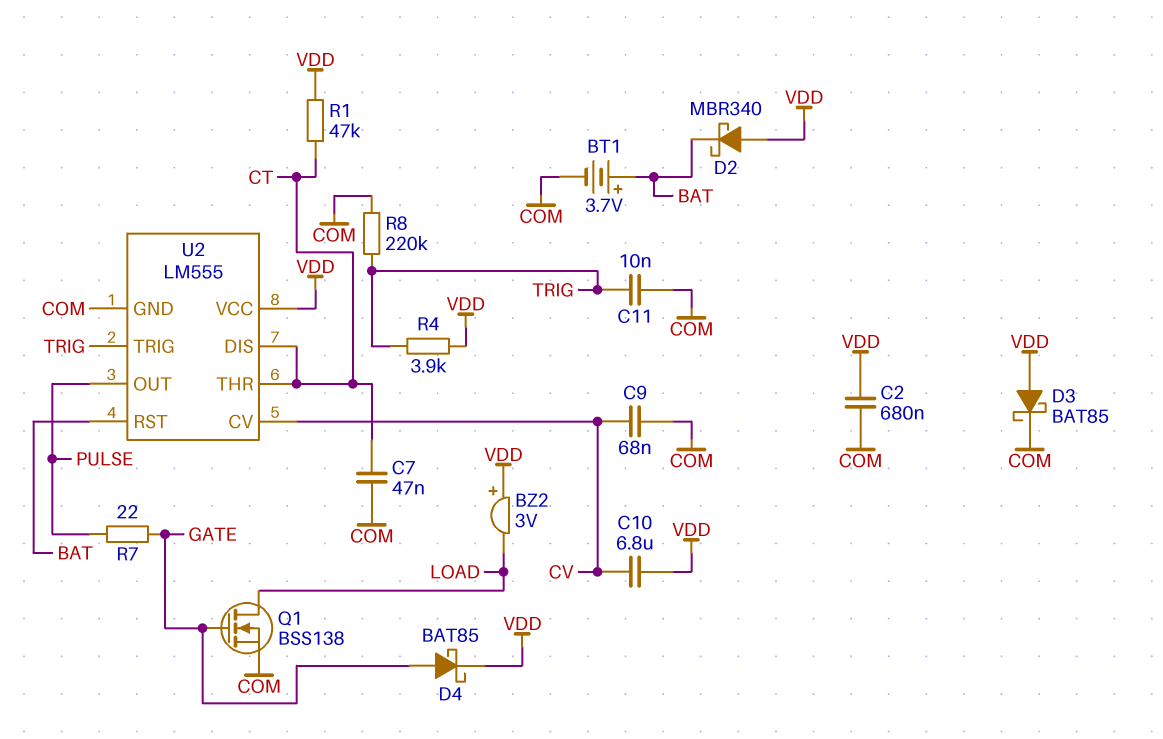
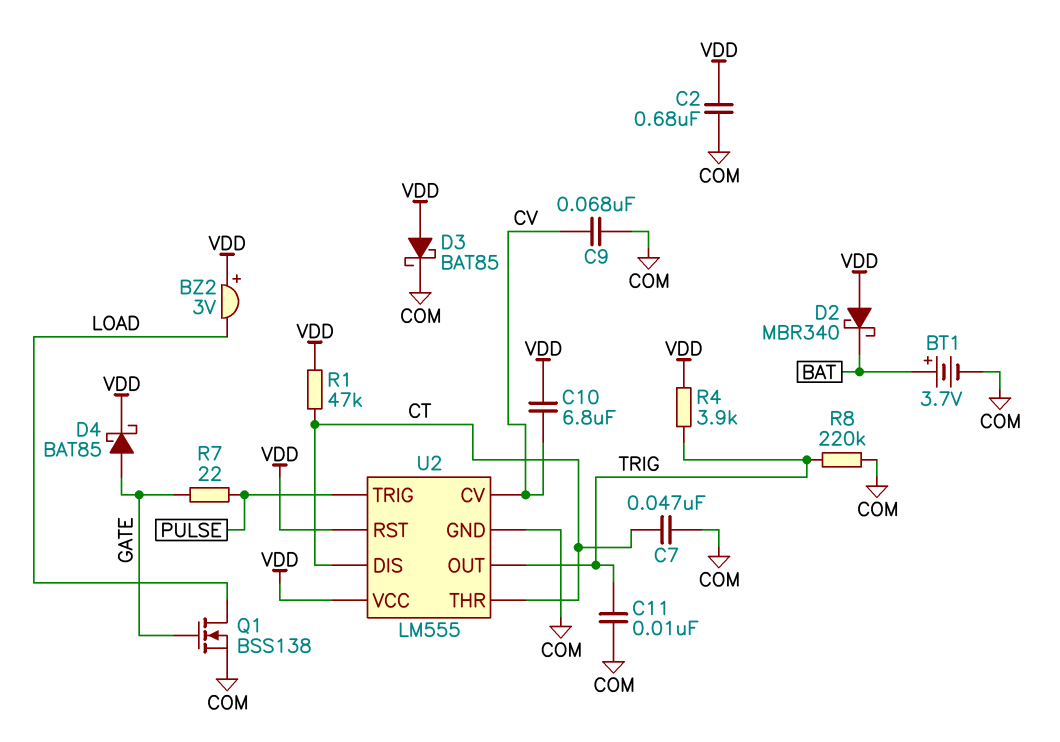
U2 pin OUT: PULSE -> TRIG
U2 pin RST: BAT -> VDD
U2 pin TRIG: TRIG -> PULSE

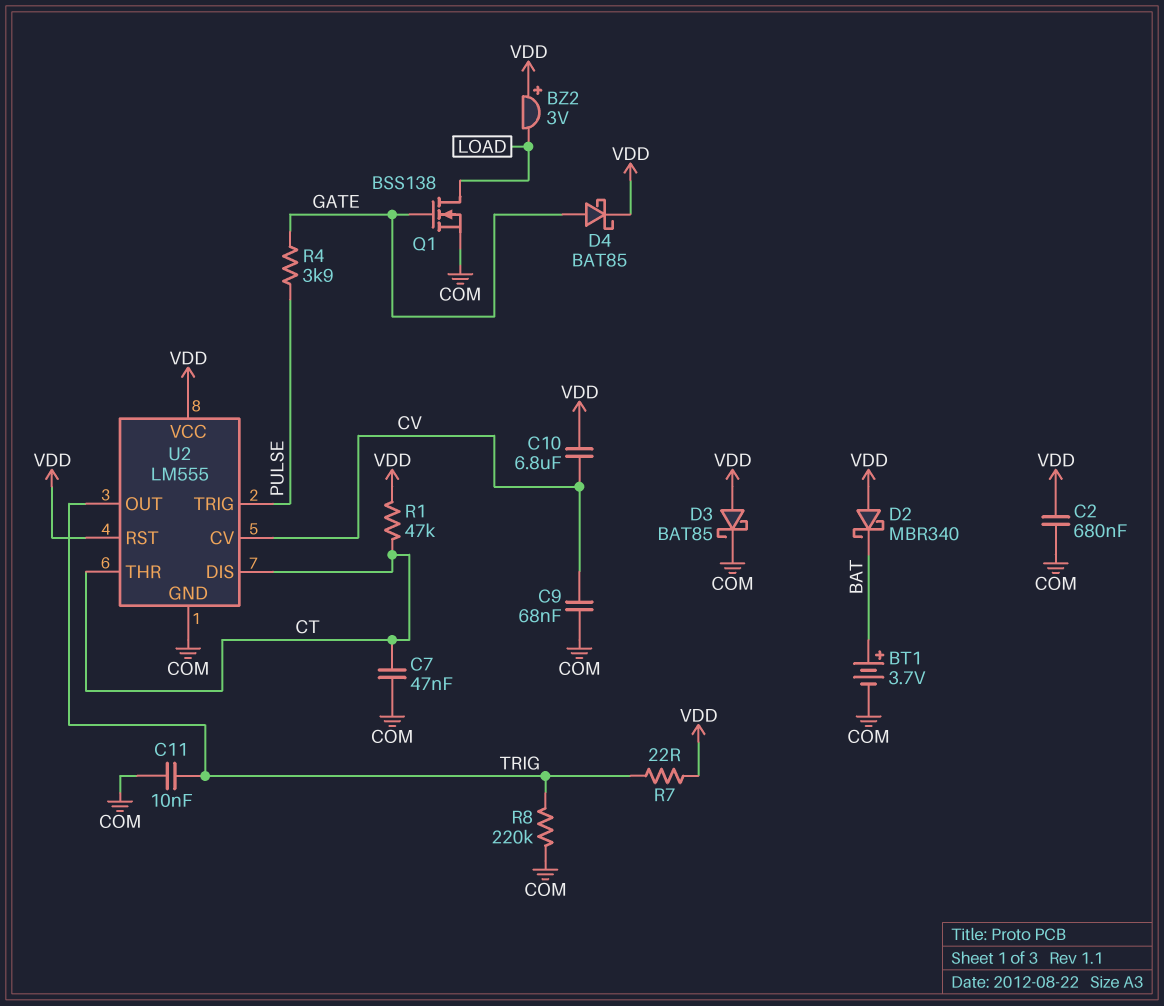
R4: 3.9k (TRIG, VDD) -> 3.9k (GATE, PULSE)
R7: 22 (GATE, PULSE) -> 22 (TRIG, VDD)

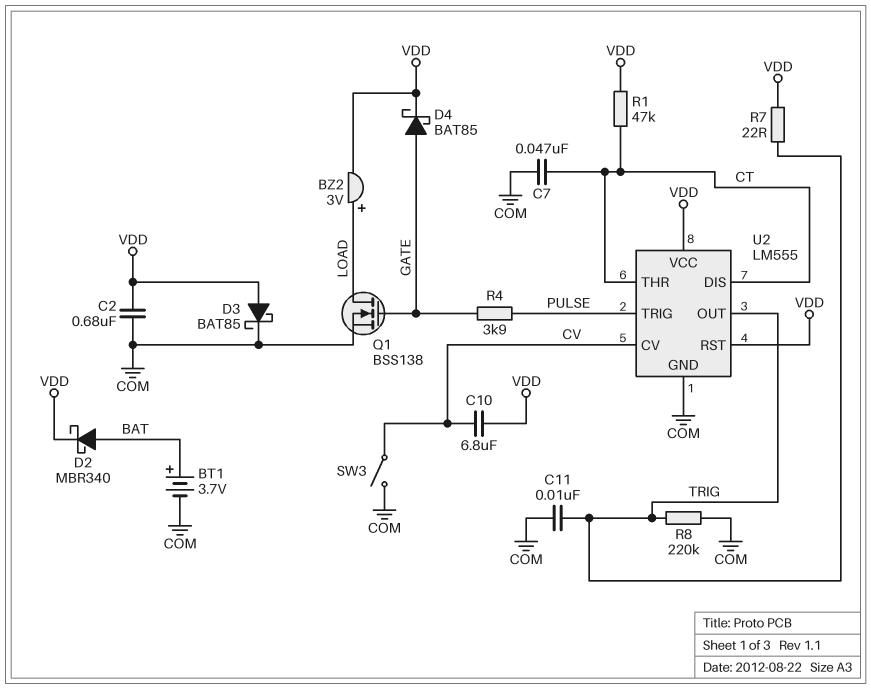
BZ2: buzzer 3V (plus VDD, minus LOAD) -> buzzer 3V (plus LOAD, minus VDD)
C9: 68nF (COM, CV) -> none
D2: schottky MBR340 (A VDD, K BAT) -> schottky MBR340 (A BAT, K VDD)
SW3: none -> switch (COM, CV)

